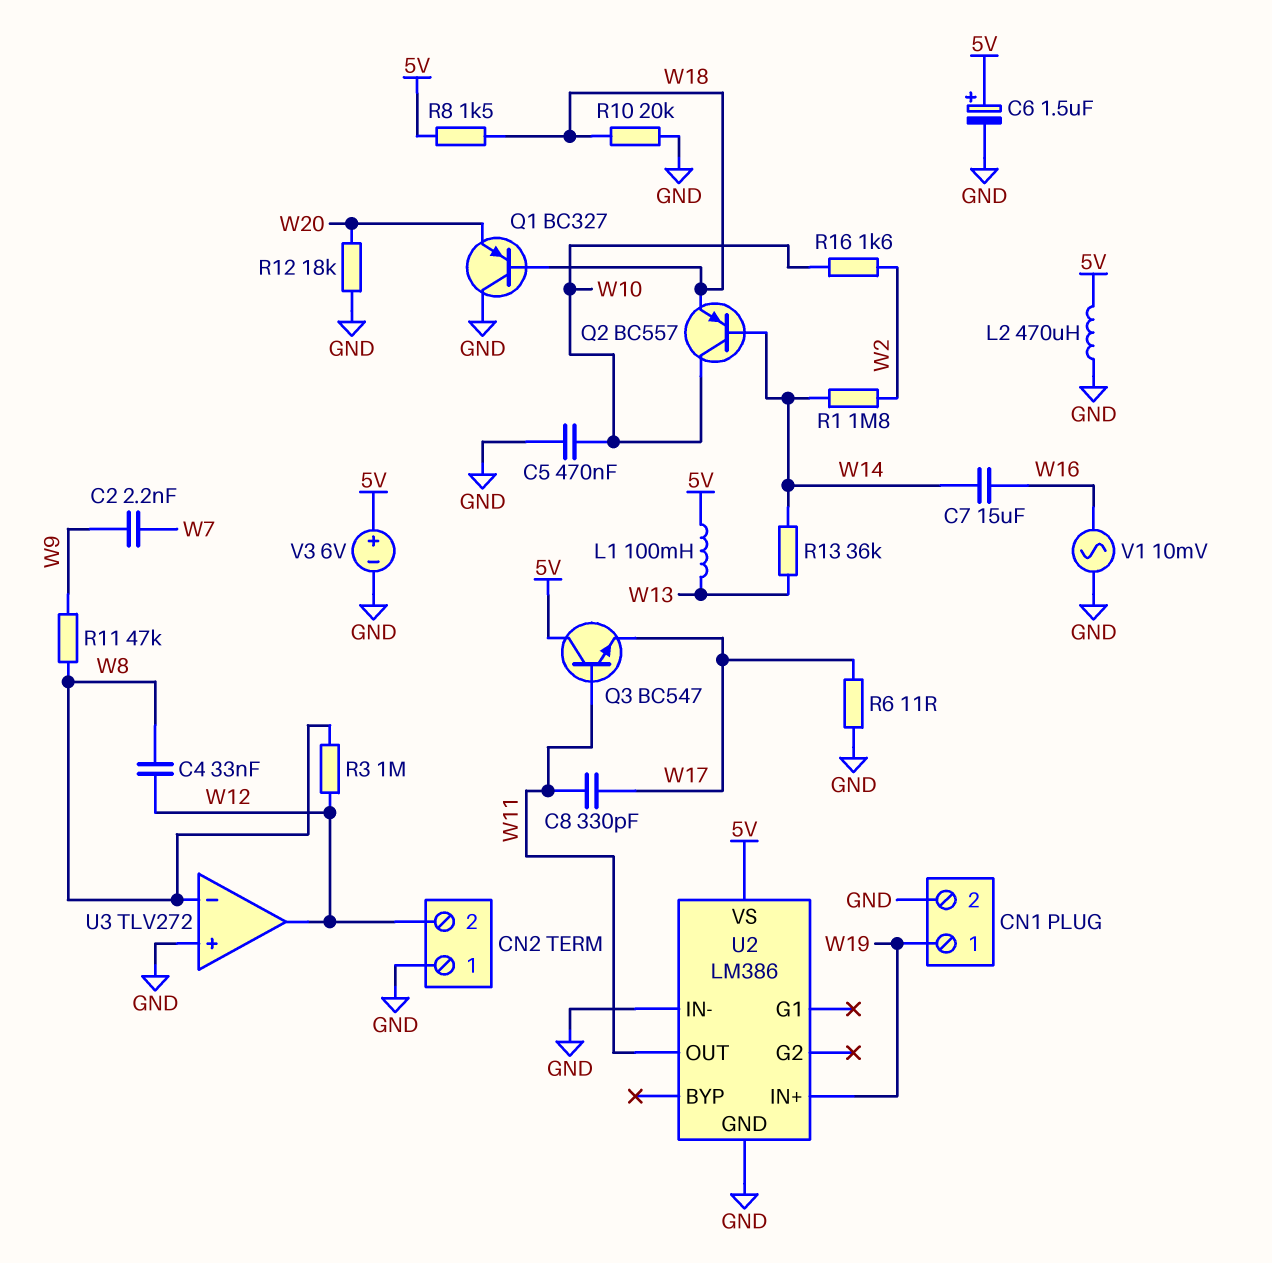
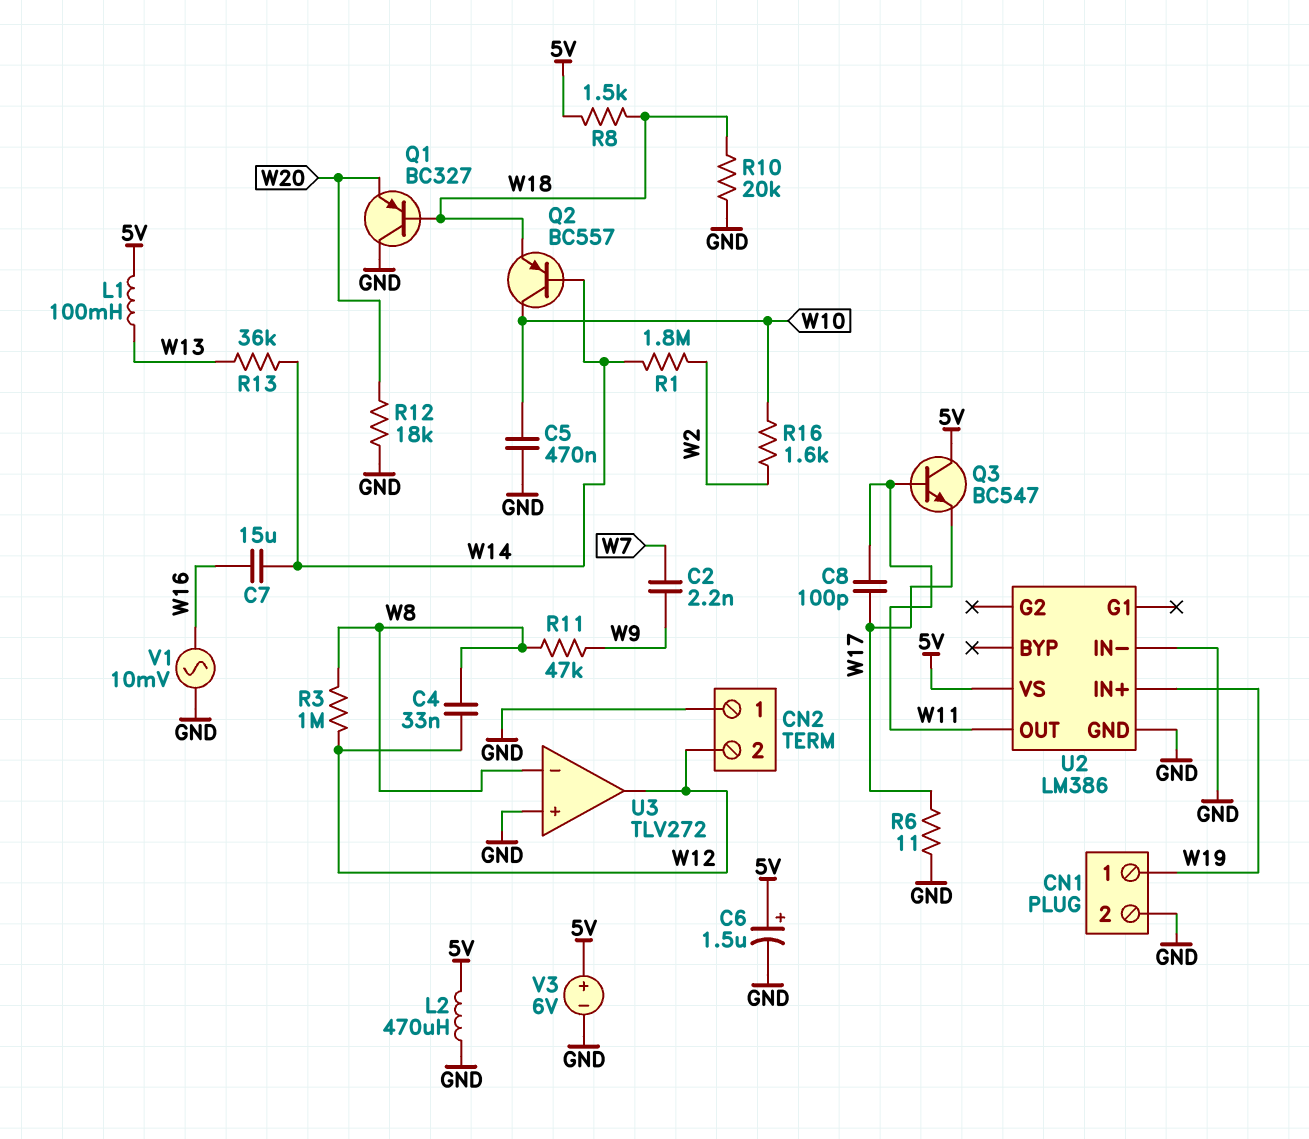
C8: 330pF (W11, W17) -> 100pF (W11, W17)

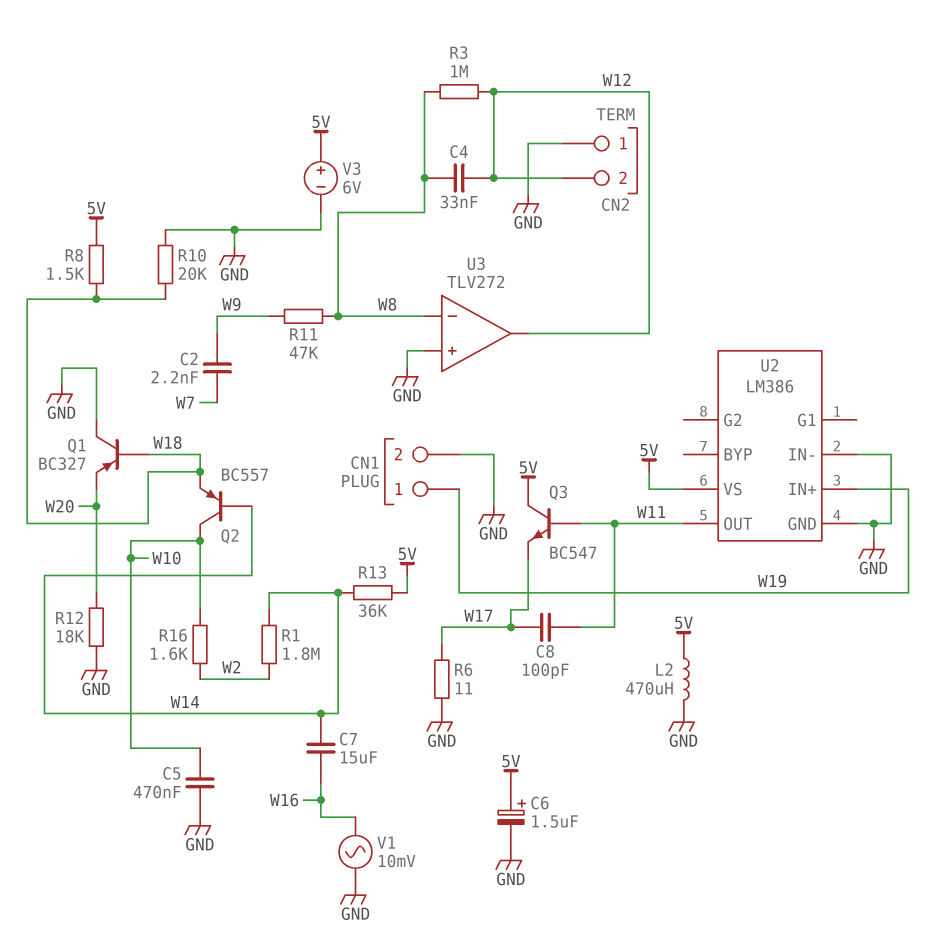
L1: 100mH (5V, W13) -> none
R13: 36k (W13, W14) -> 36k (5V, W14)

